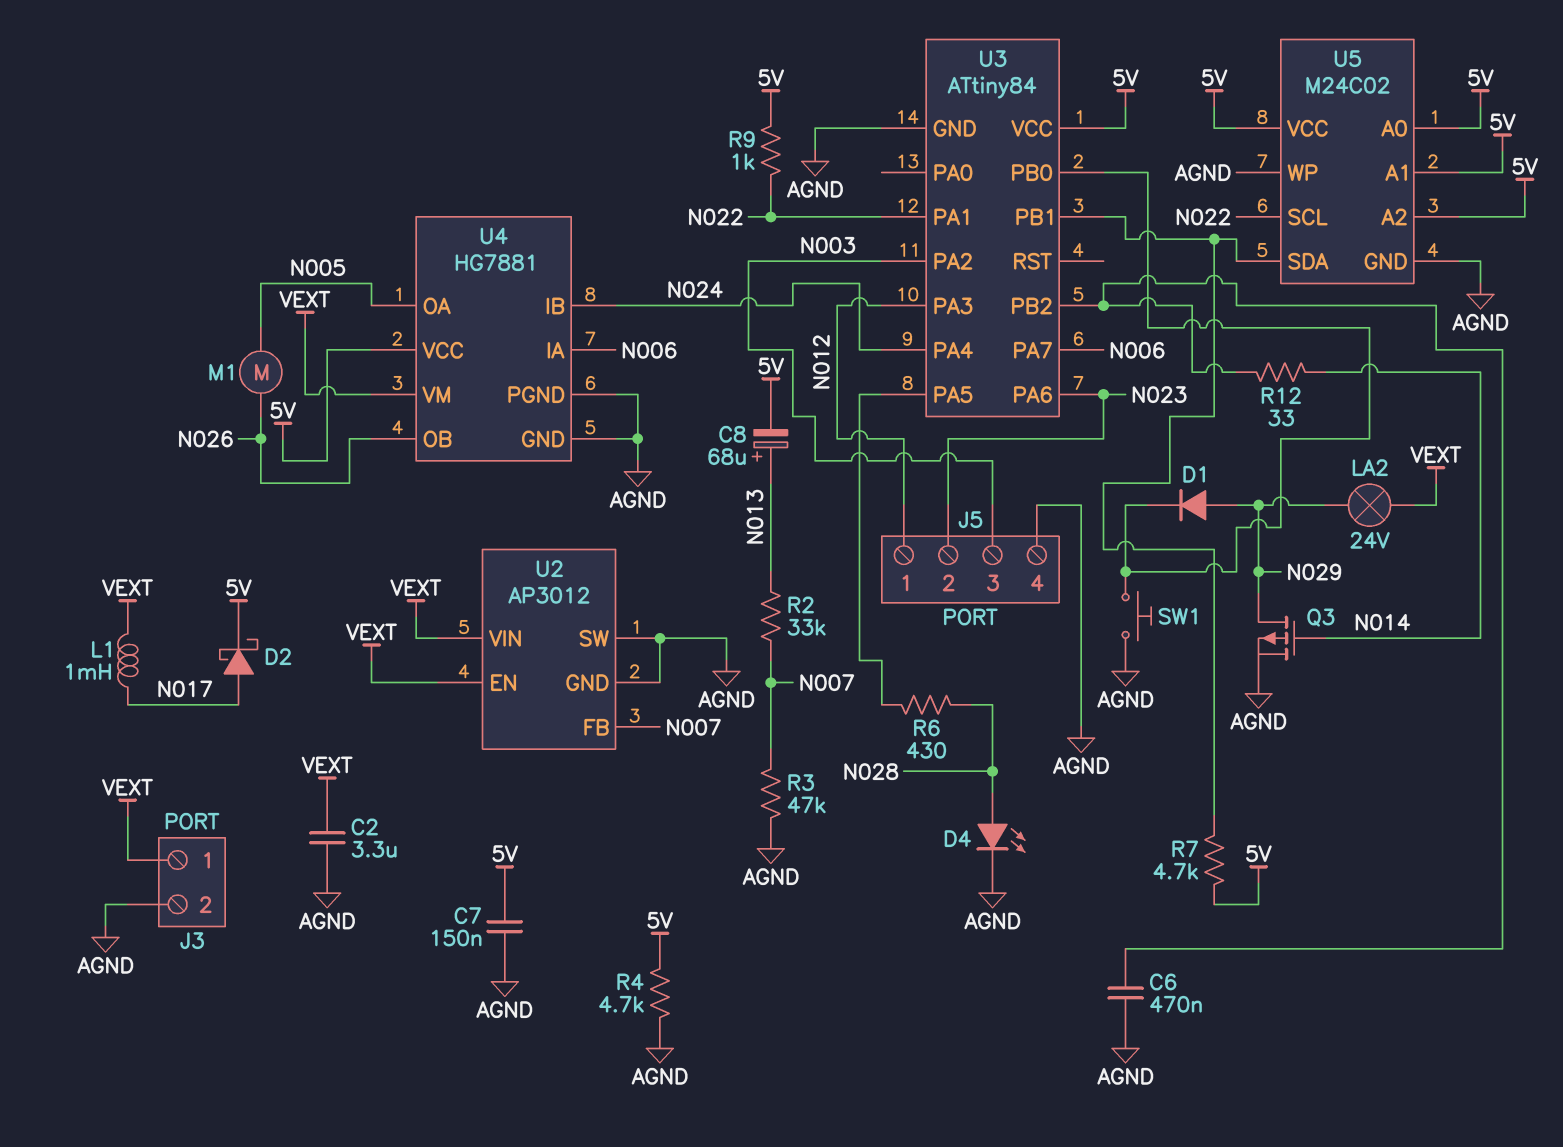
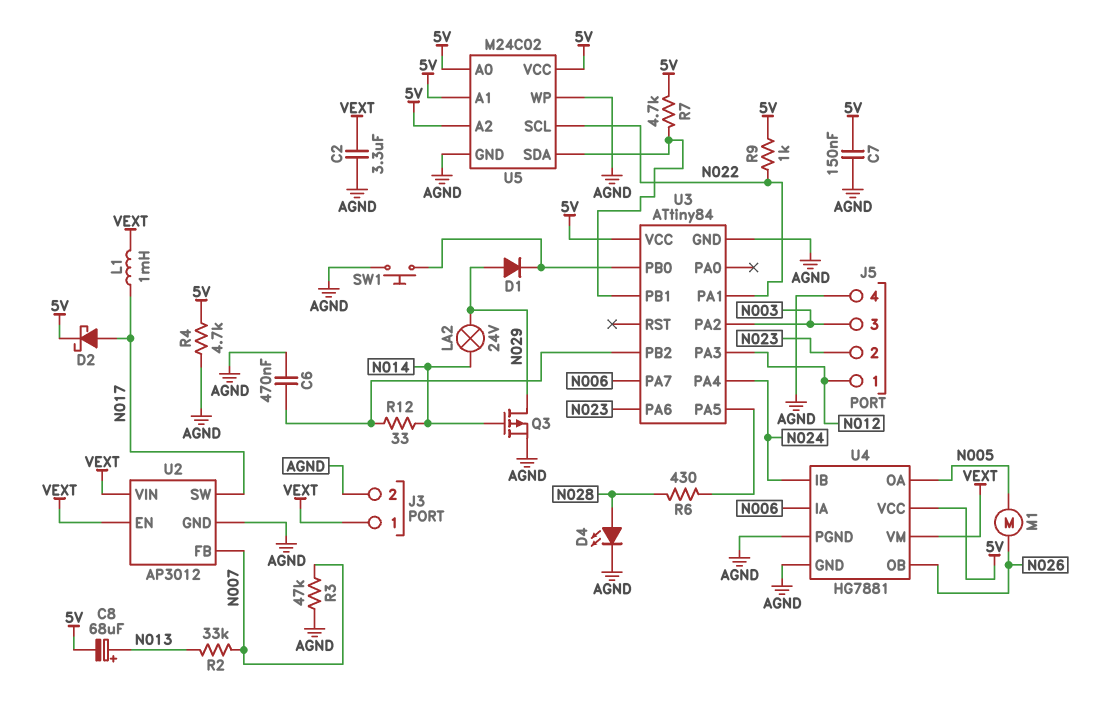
LA2: lamp 24V (N029, VEXT) -> lamp 24V (N014, N029)
U2 pin SW: AGND -> N017

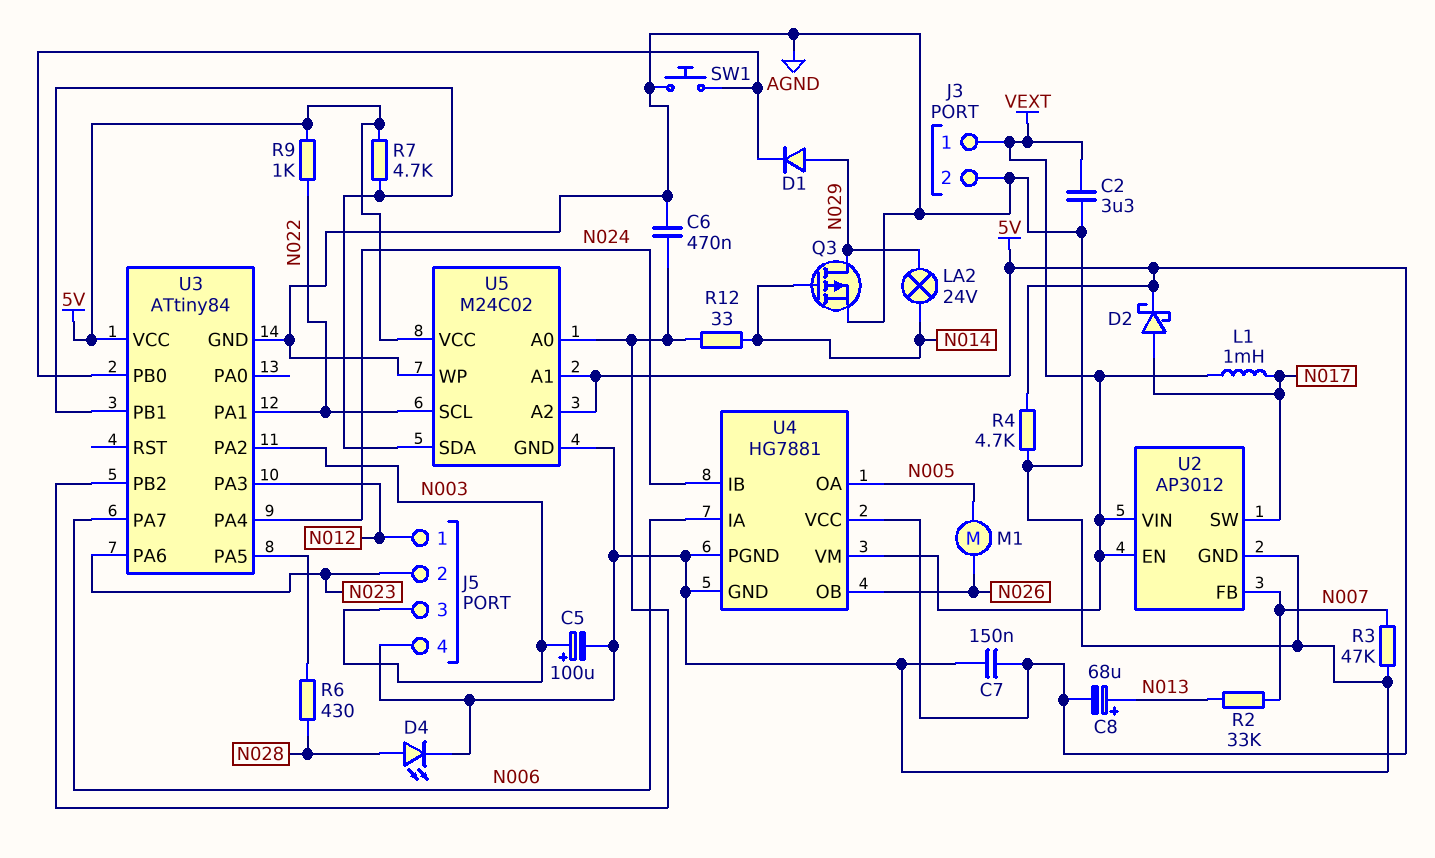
C5: none -> 100uF (plus N003, minus AGND)
U5 pin A0: 5V -> U3/PB2

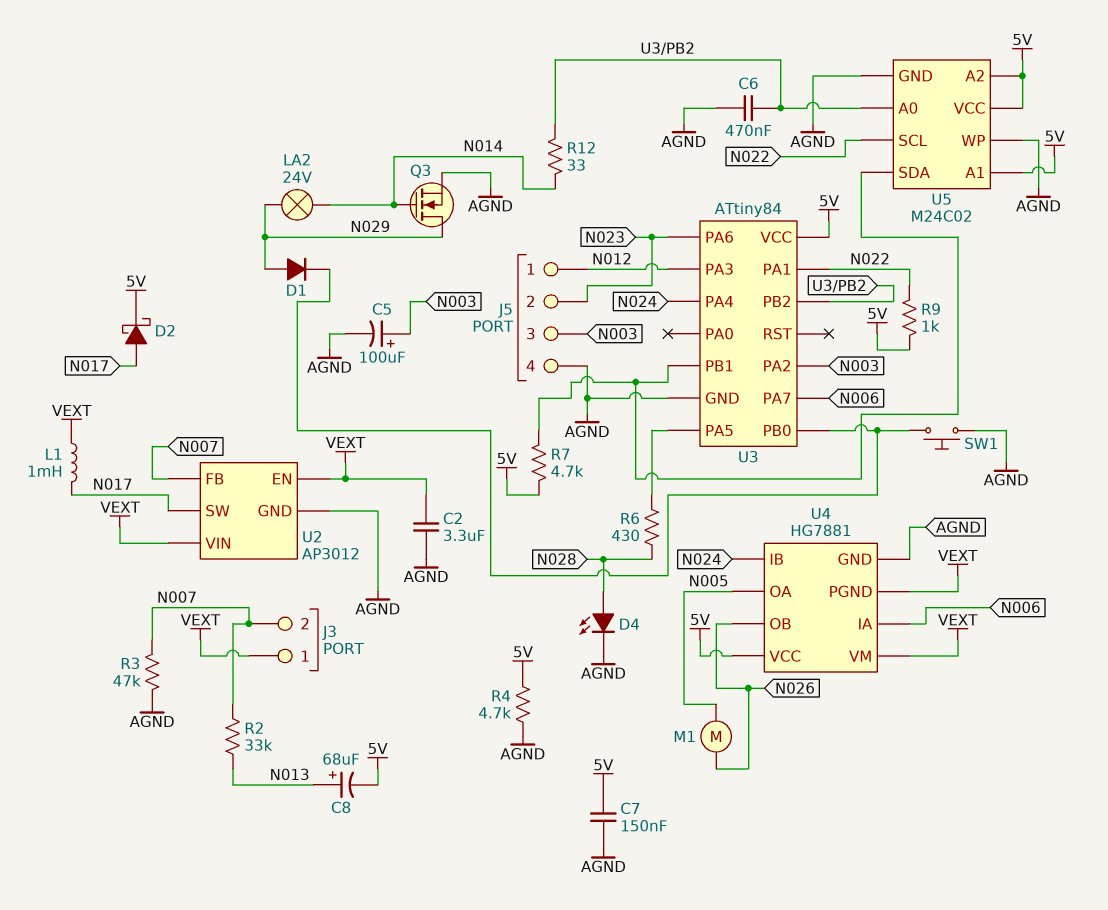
J3 pin 2: AGND -> N007
Q3: PMOS (G N014, D N029, S AGND) -> NMOS (G N014, D N029, S AGND)
U4 pin PGND: AGND -> VEXT

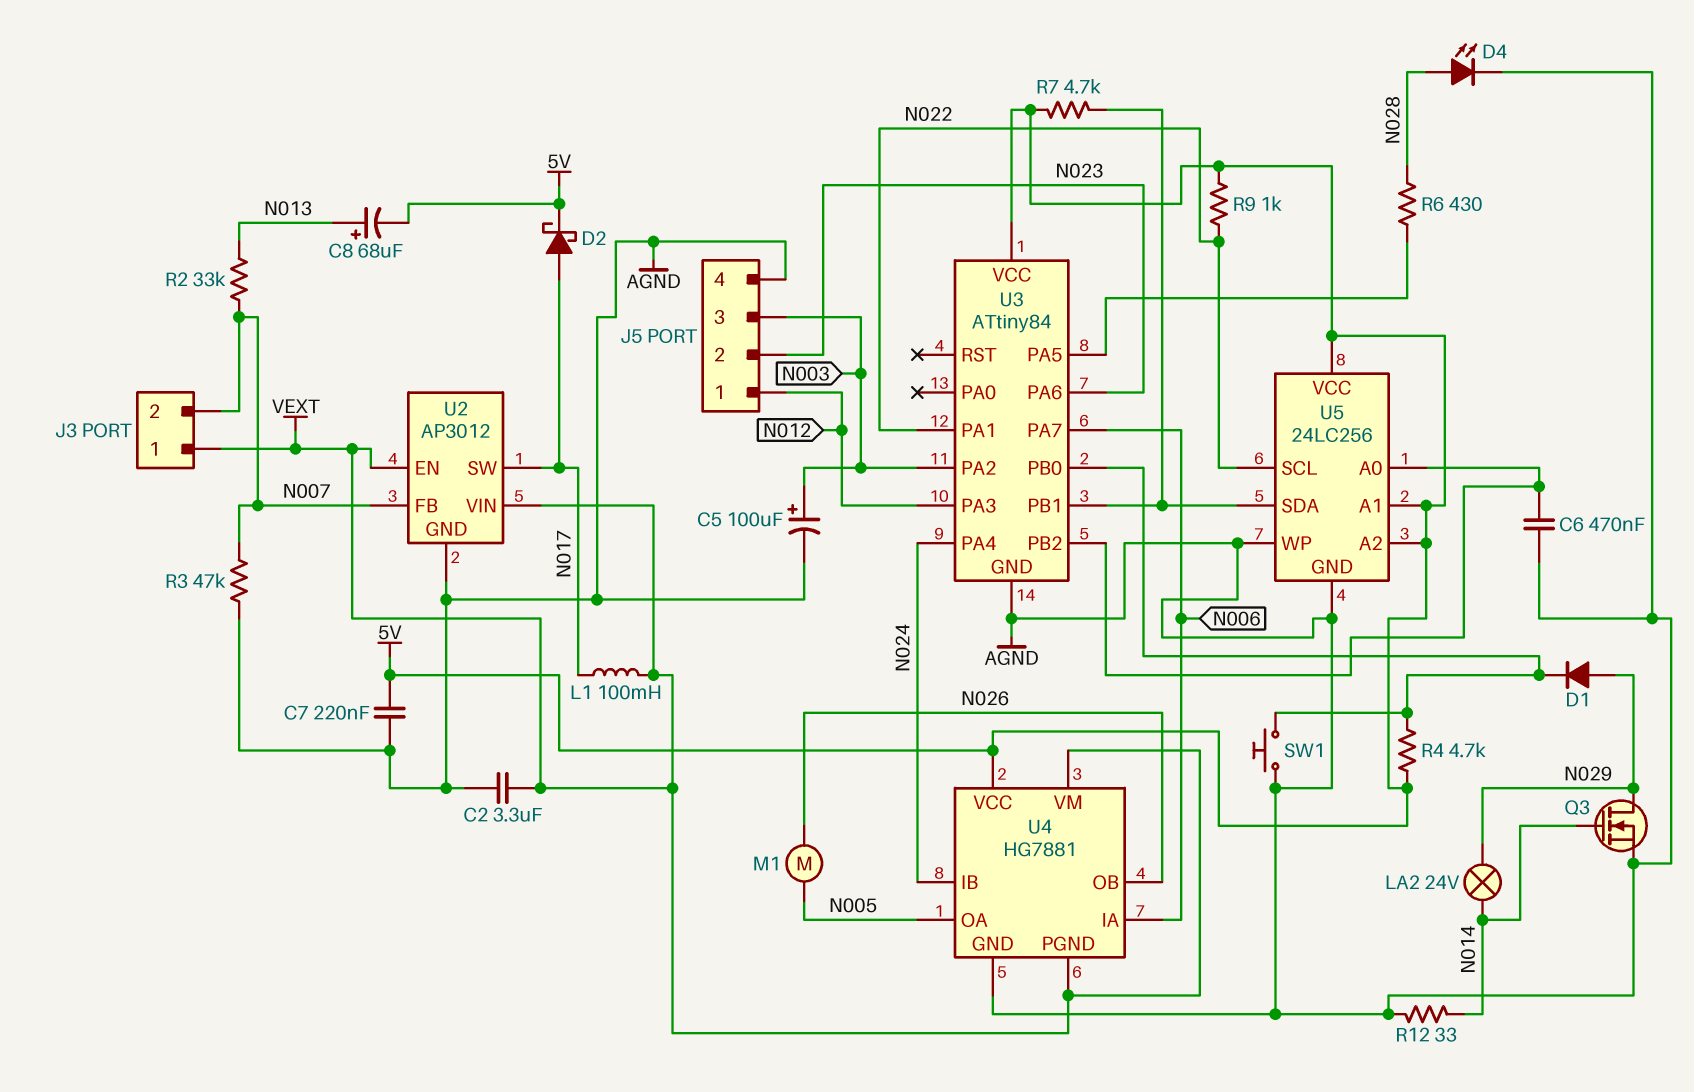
C7: 150nF (5V, AGND) -> 220nF (5V, AGND)
L1: 1mH (N017, VEXT) -> 100mH (N017, VEXT)
R4: 4.7k (5V, AGND) -> 4.7k (5V, U3/PB0)
R12: 33 (N014, U3/PB2) -> 33 (AGND, N014)
U5: M24C02 -> 24LC256

